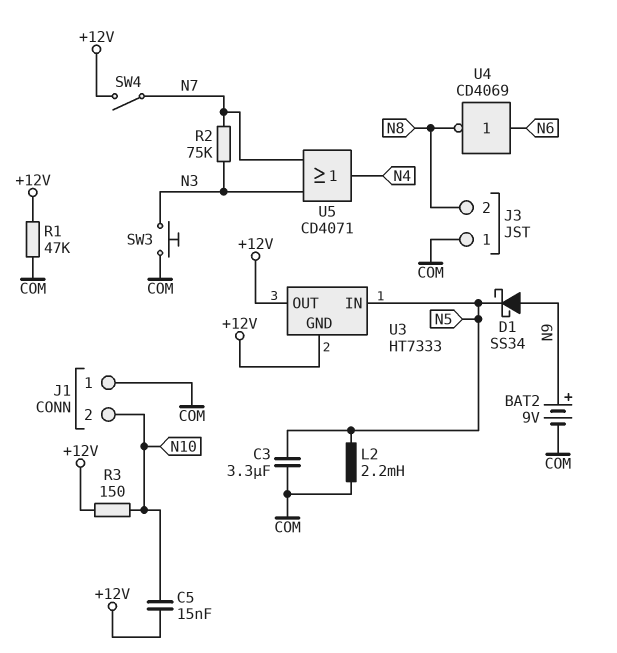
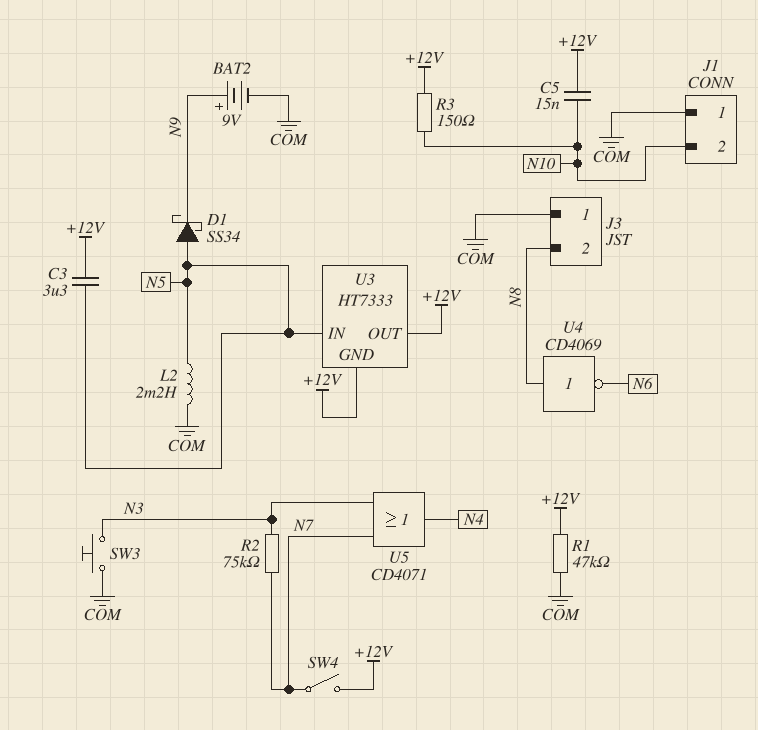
C3: 3.3uF (COM, N5) -> 3.3uF (+12V, N5)
D1: schottky SS34 (A N9, K N5) -> schottky SS34 (A N5, K N9)
U4: NOT CD4069 (in N6, out N8) -> NOT CD4069 (in N8, out N6)

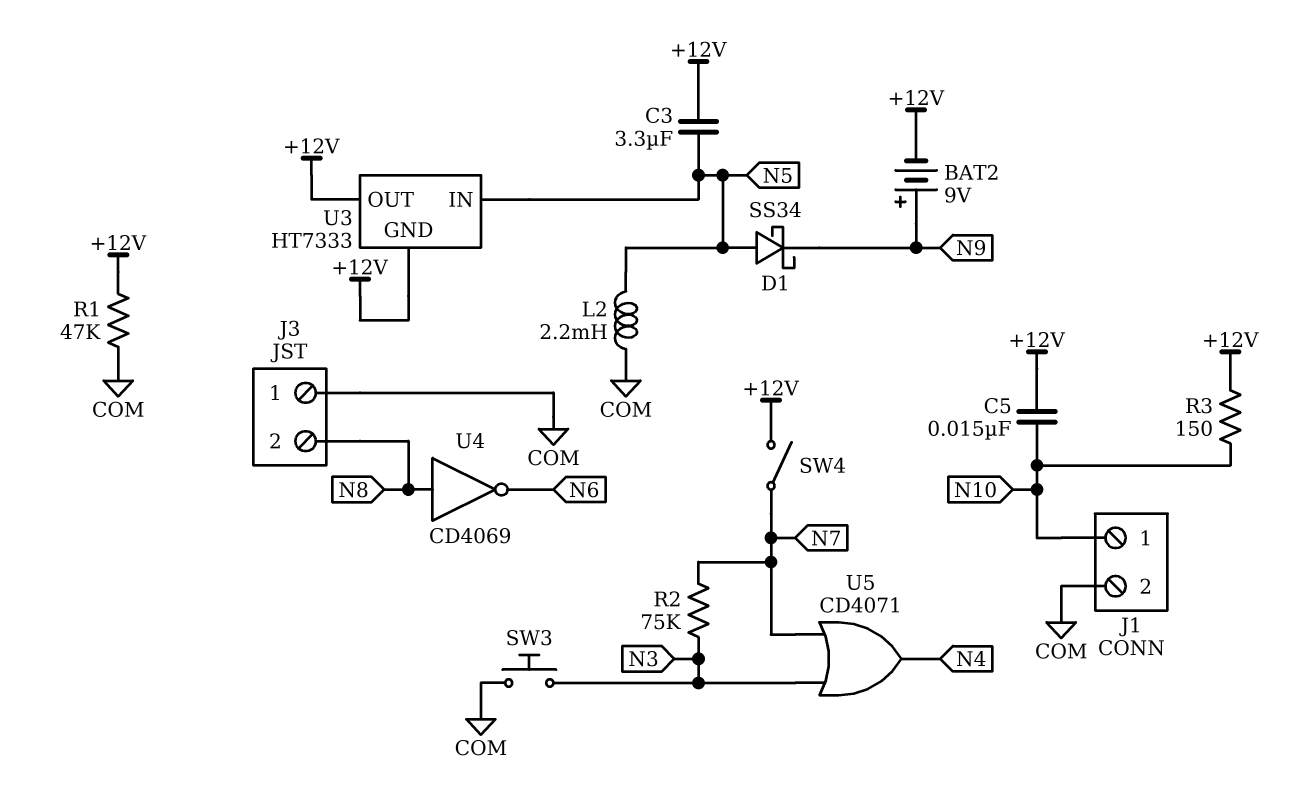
BAT2: 9V (plus N9, minus COM) -> 9V (plus N9, minus +12V)
J1 pin 1: COM -> N10
J1 pin 2: N10 -> COM

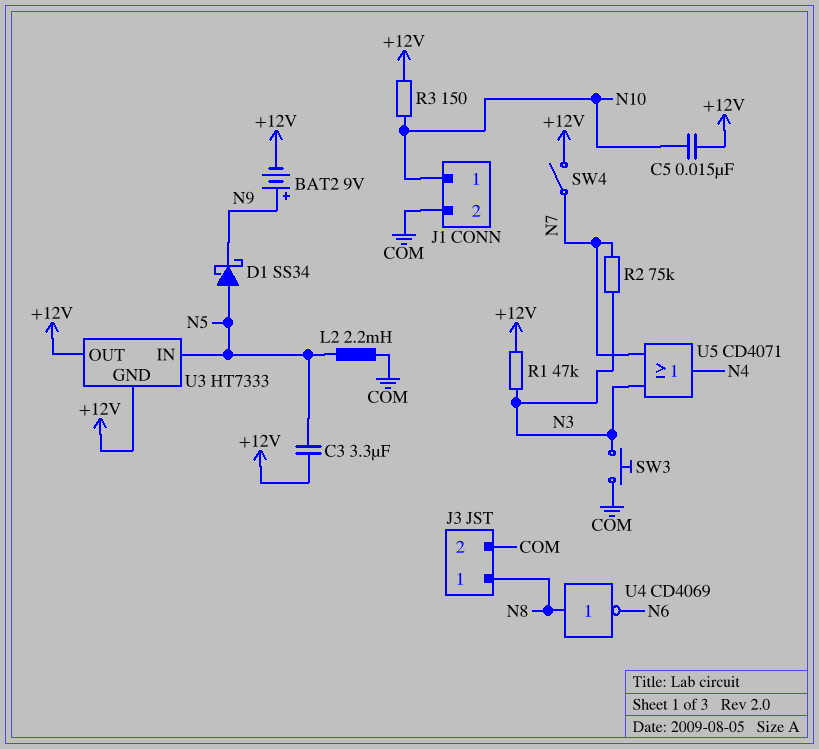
J3 pin 1: COM -> N8
J3 pin 2: N8 -> COM
R1: 47k (+12V, COM) -> 47k (+12V, N3)

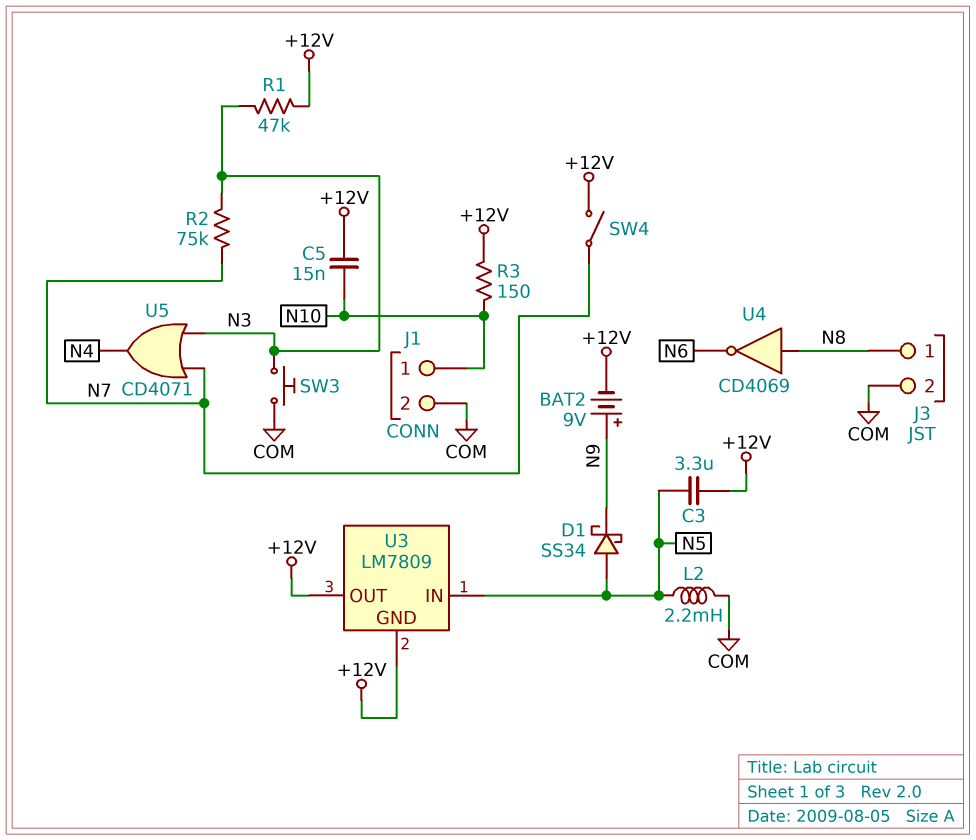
U3: HT7333 -> LM7809

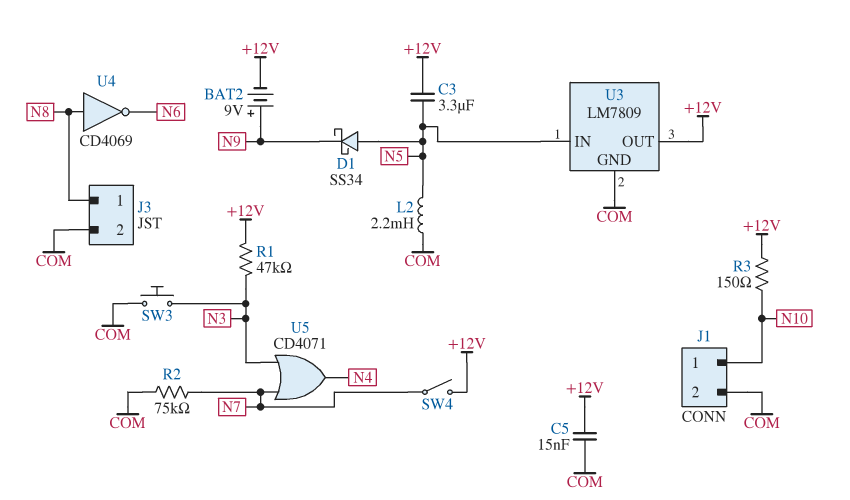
C5: 15nF (+12V, N10) -> 15nF (+12V, COM)
R2: 75k (N3, N7) -> 75k (COM, N7)
U3 pin GND: +12V -> COM

